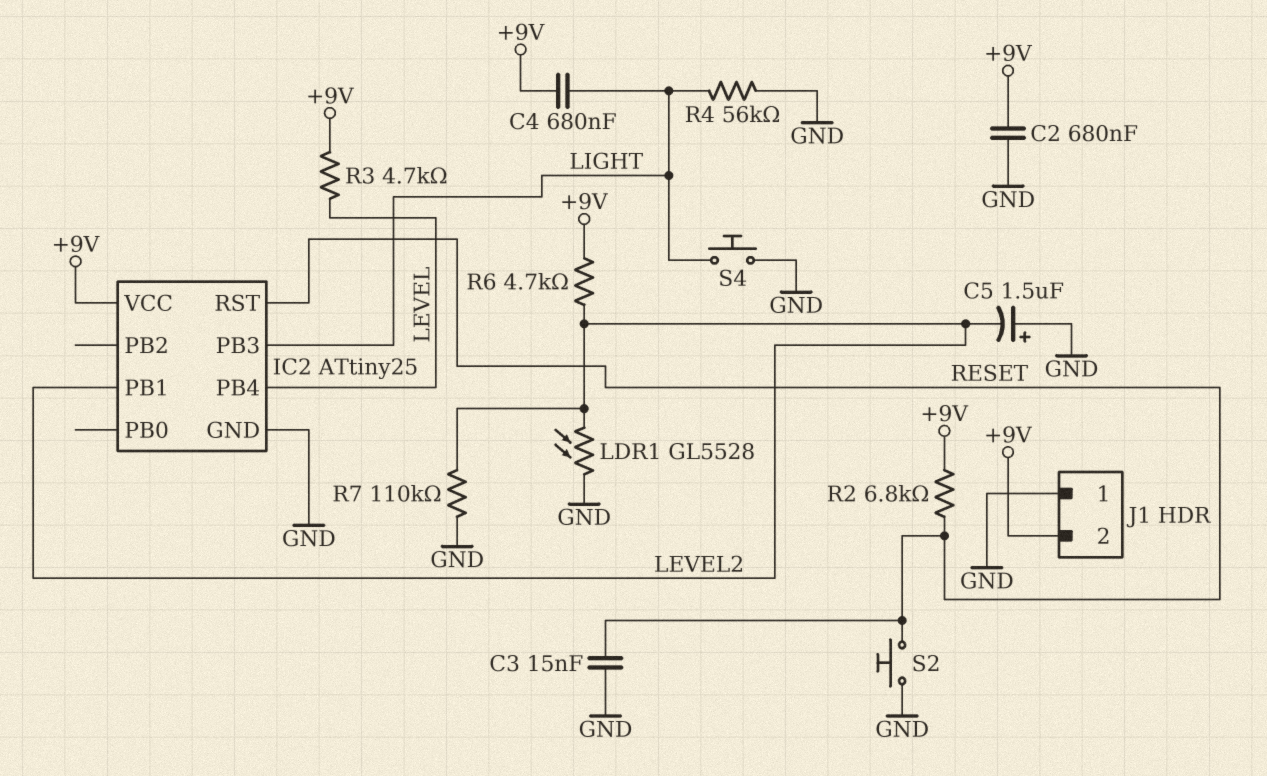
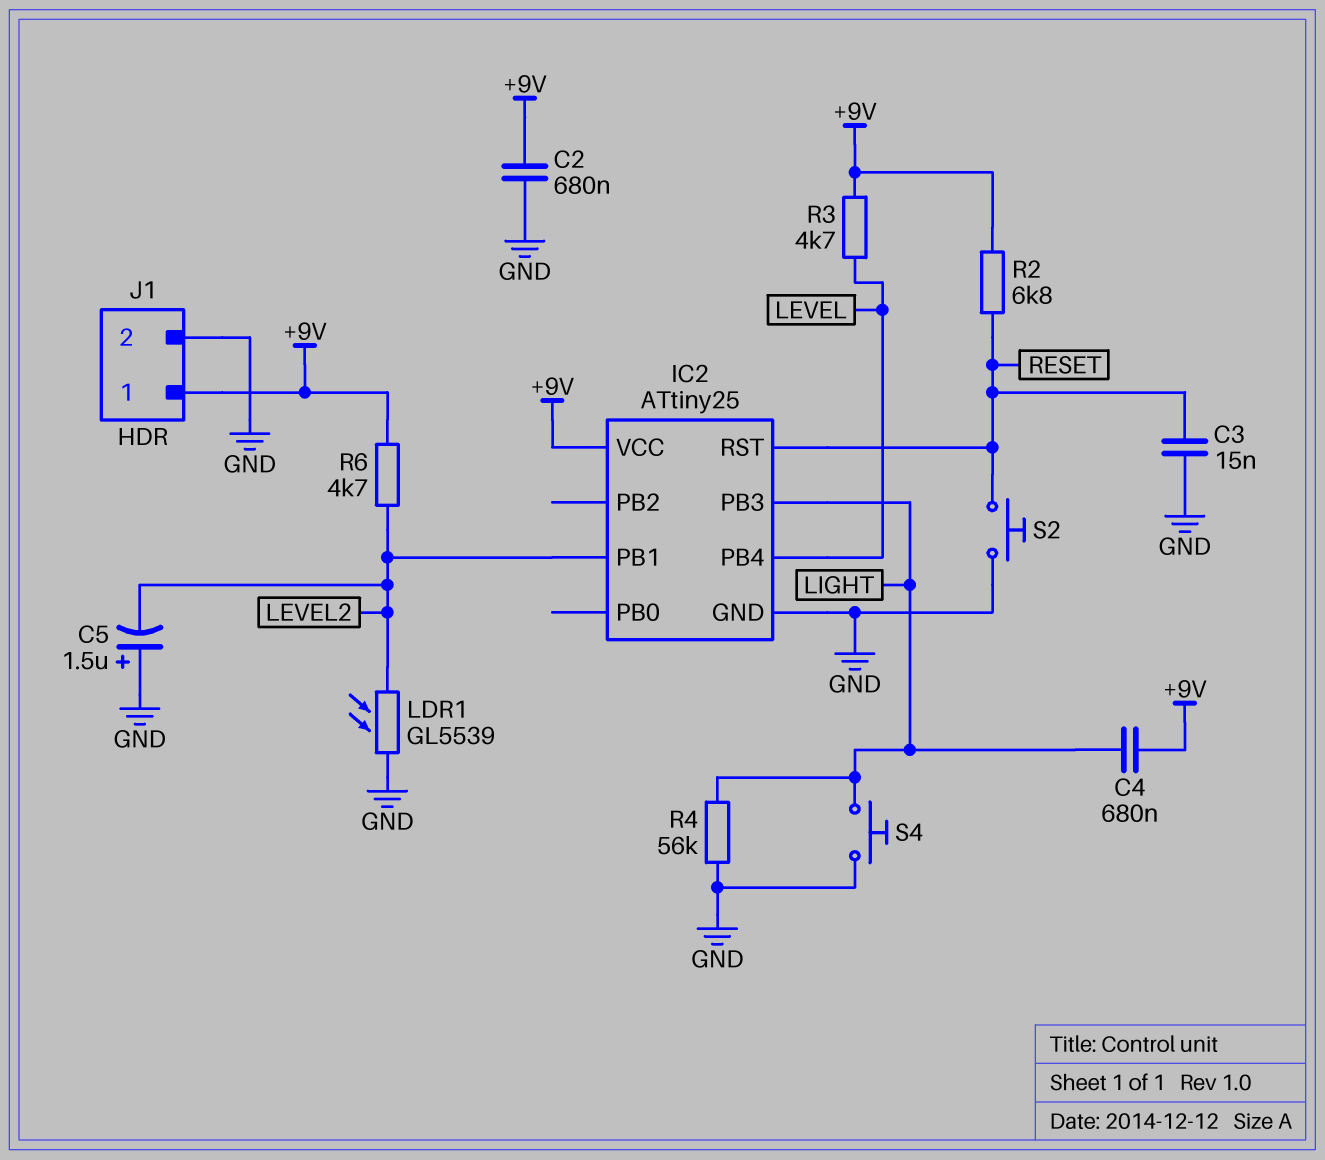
J1 pin 1: GND -> +9V
J1 pin 2: +9V -> GND
LDR1: GL5528 (GND, LEVEL2) -> GL5539 (GND, LEVEL2)
R7: 110k (GND, LEVEL2) -> none

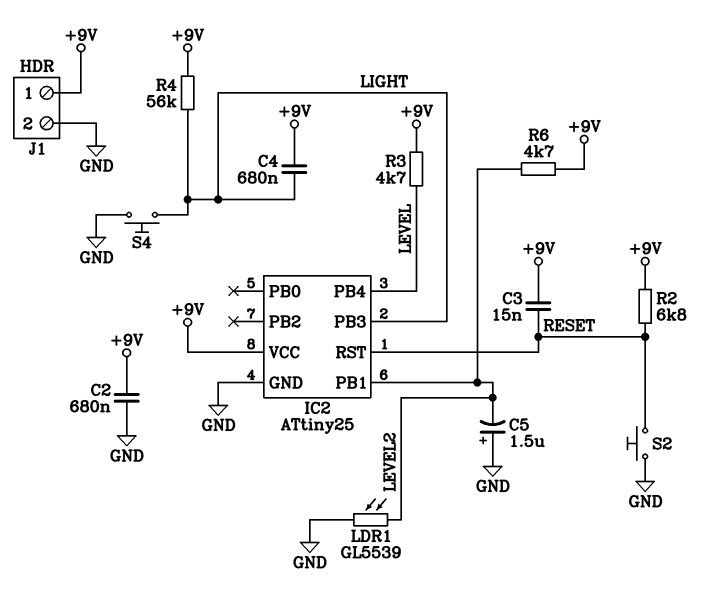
C3: 15nF (GND, RESET) -> 15nF (+9V, RESET)
R4: 56k (GND, LIGHT) -> 56k (+9V, LIGHT)

